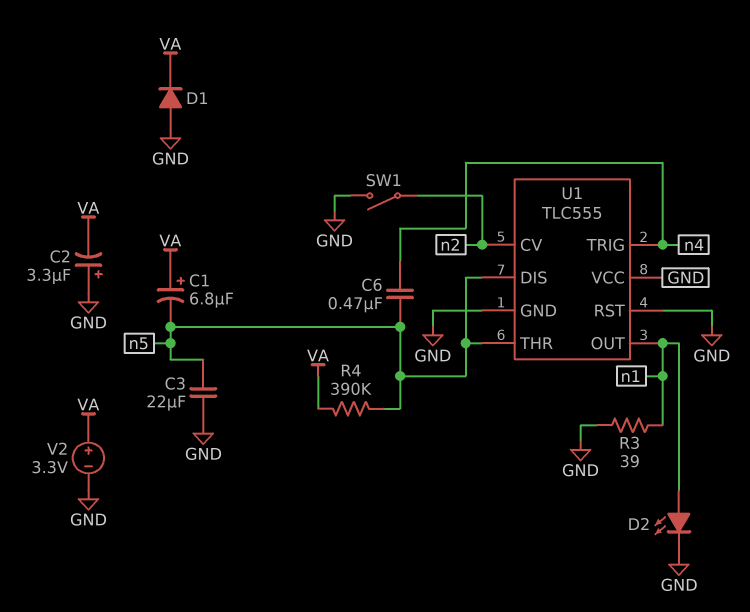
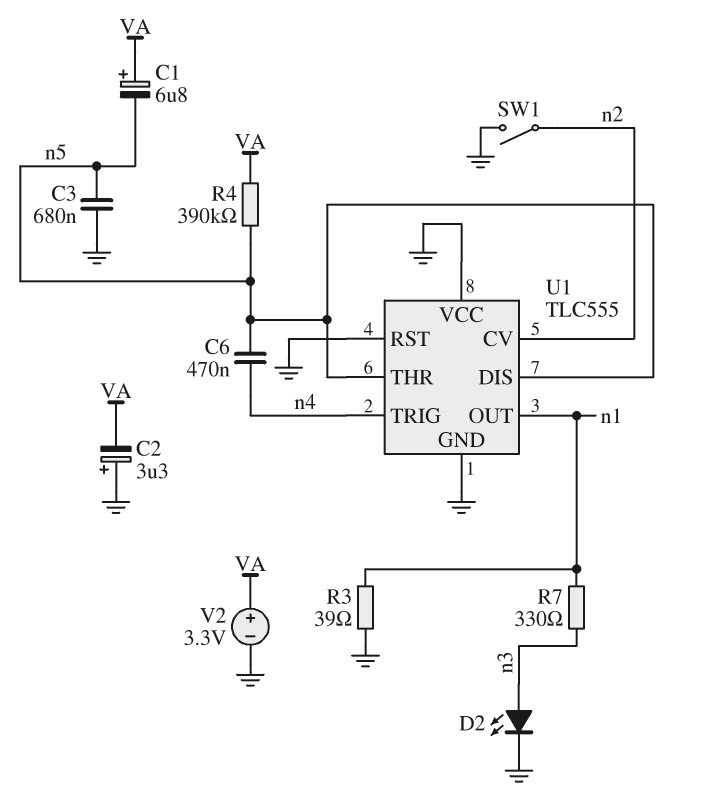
C3: 22uF (GND, n5) -> 680nF (GND, n5)
D1: diode (A GND, K VA) -> none
D2: LED (A n1, K GND) -> LED (A n3, K GND)
R7: none -> 330 (n1, n3)

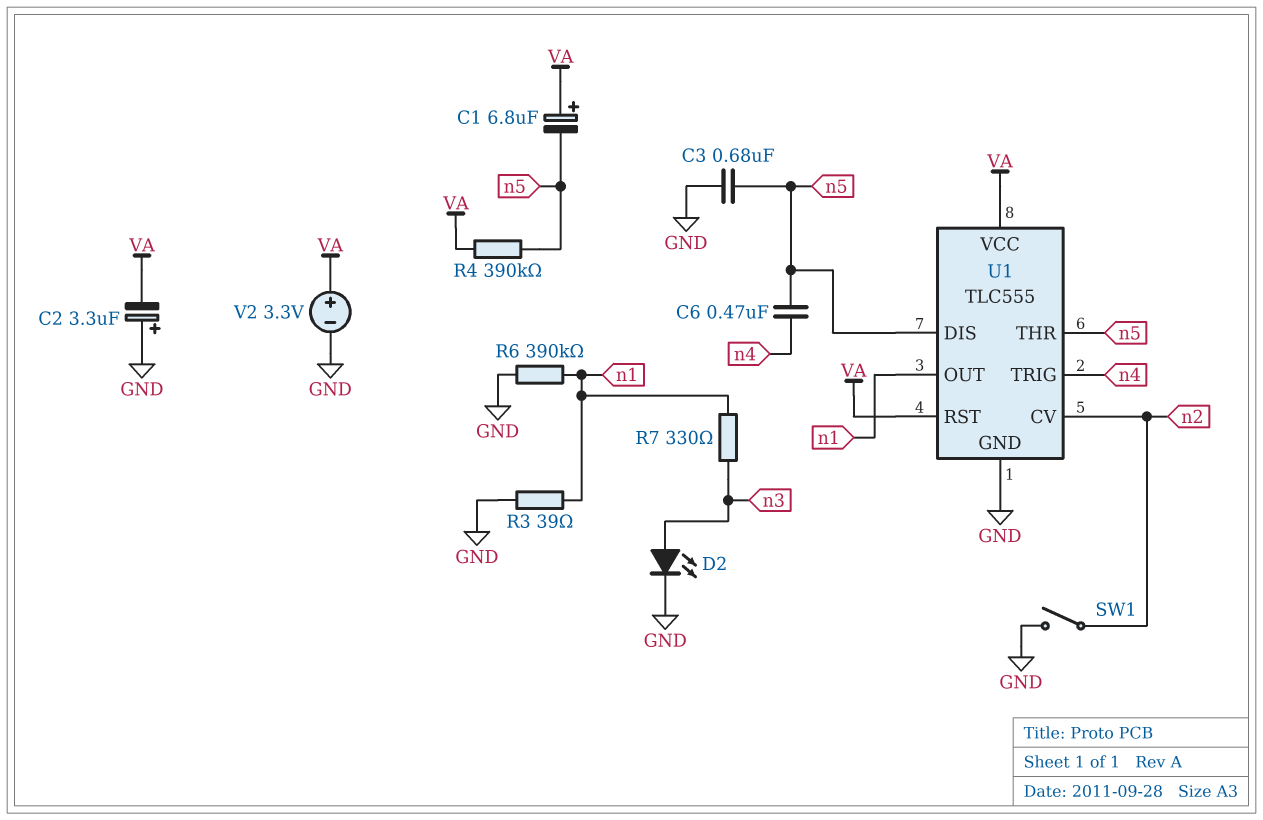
R6: none -> 390k (GND, n1)
U1 pin RST: GND -> VA
U1 pin VCC: GND -> VA

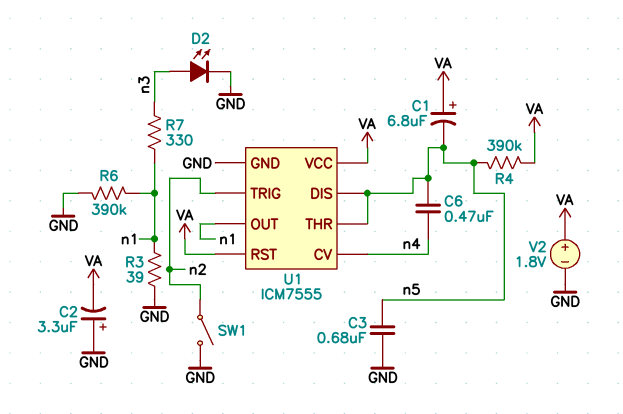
U1: TLC555 -> ICM7555
U1 pin CV: n2 -> n4
U1 pin TRIG: n4 -> n2
V2: 3.3V (plus VA, minus GND) -> 1.8V (plus VA, minus GND)

